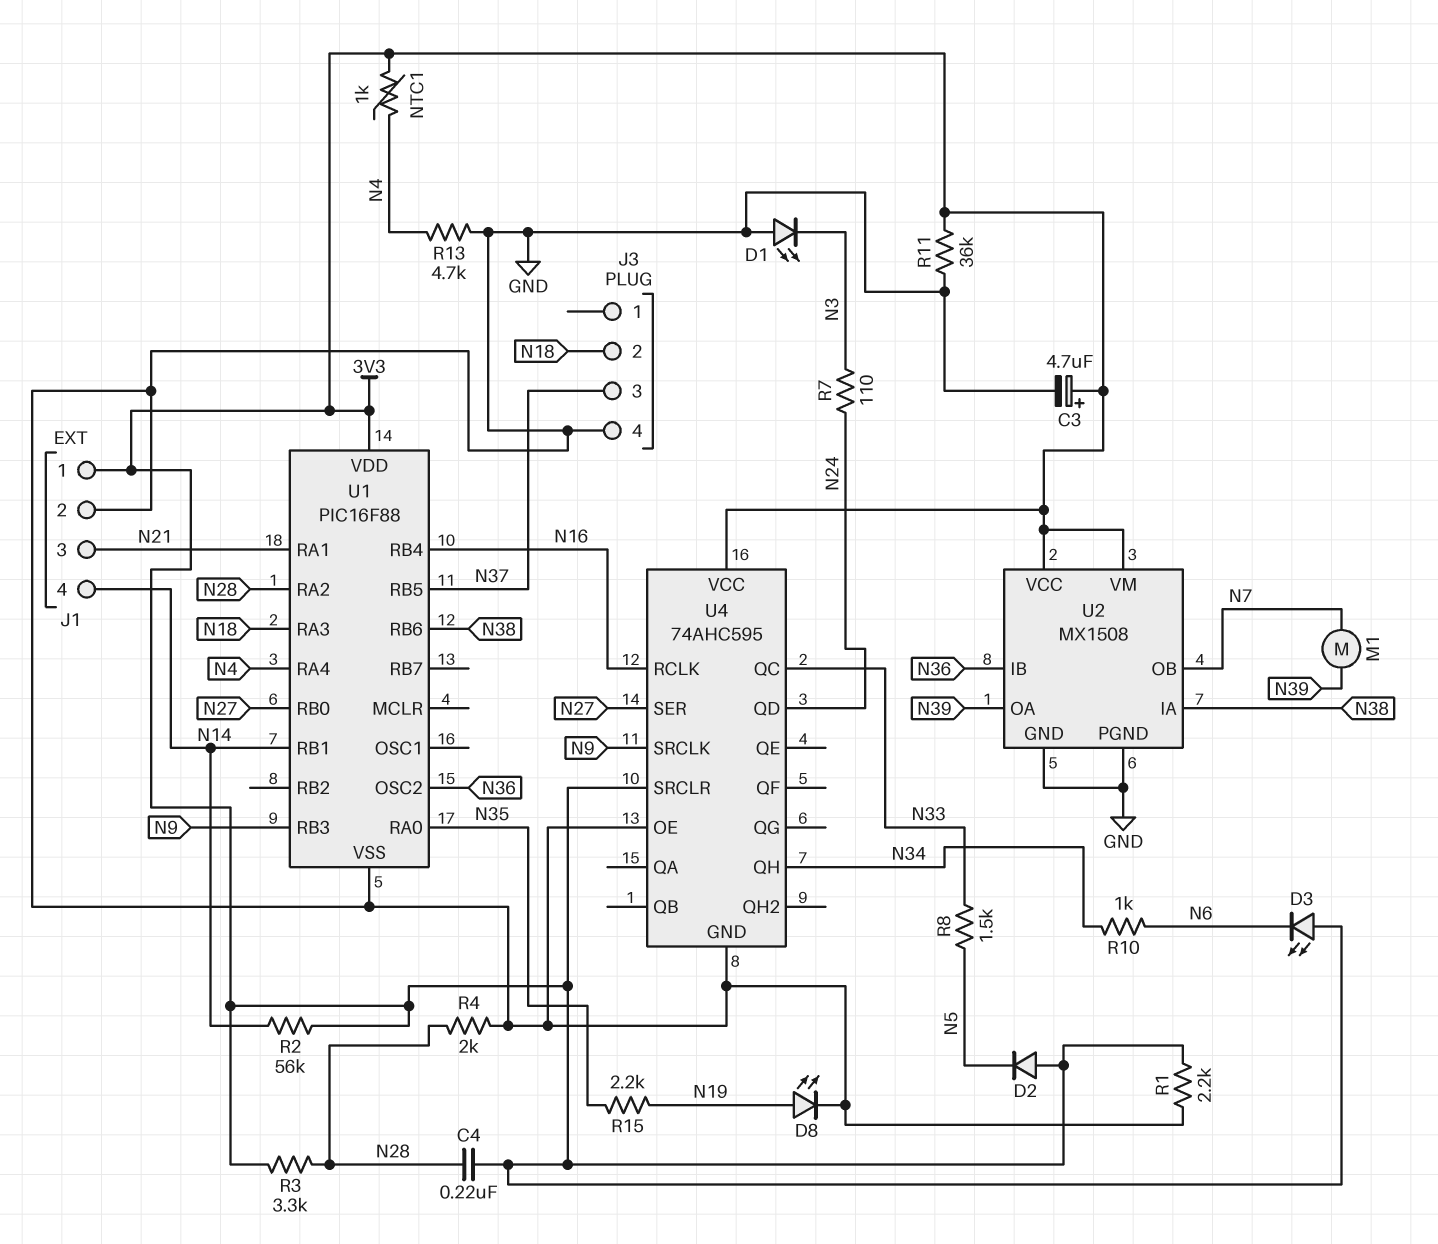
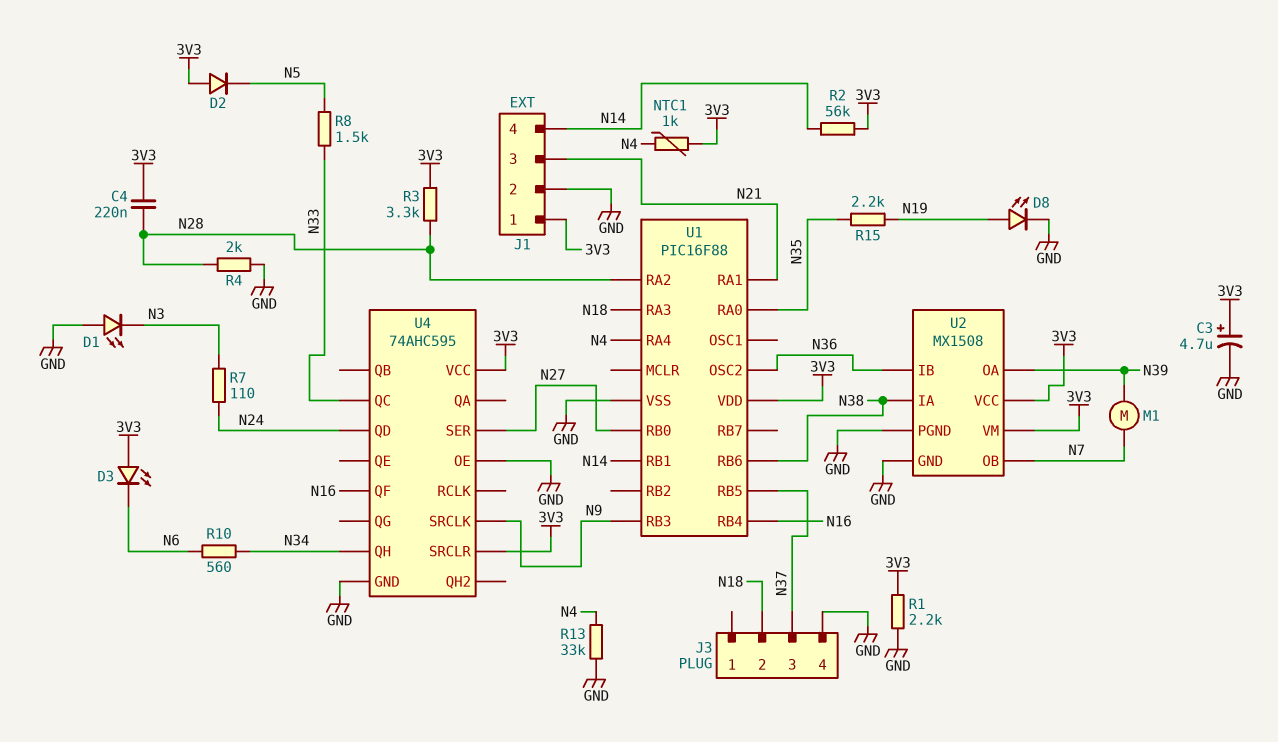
R10: 1k (N6, N34) -> 560 (N6, N34)
R11: 36k (3V3, GND) -> none
R13: 4.7k (GND, N4) -> 33k (GND, N4)
U4 pin QF: none -> N16
U4 pin RCLK: N16 -> none

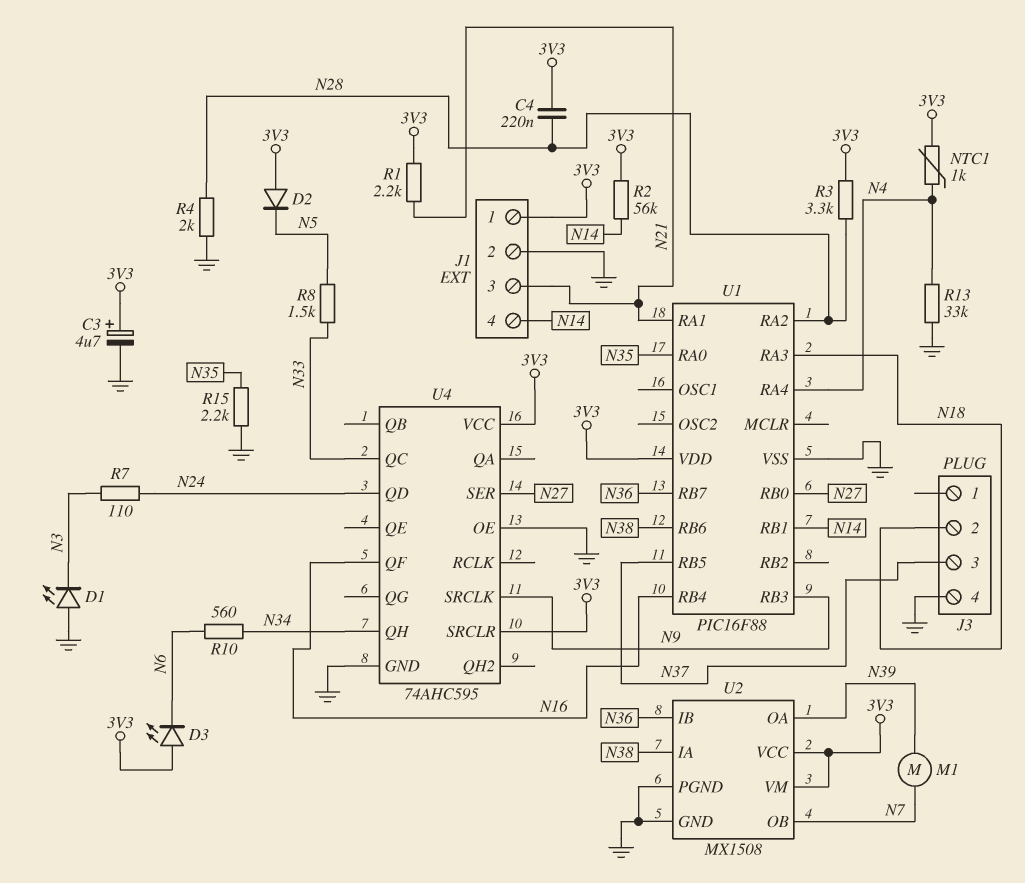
D8: LED (A N19, K GND) -> none
R1: 2.2k (3V3, GND) -> 2.2k (3V3, N21)
R15: 2.2k (N19, N35) -> 2.2k (GND, N35)
U1 pin OSC2: N36 -> none
U1 pin RB7: none -> N36

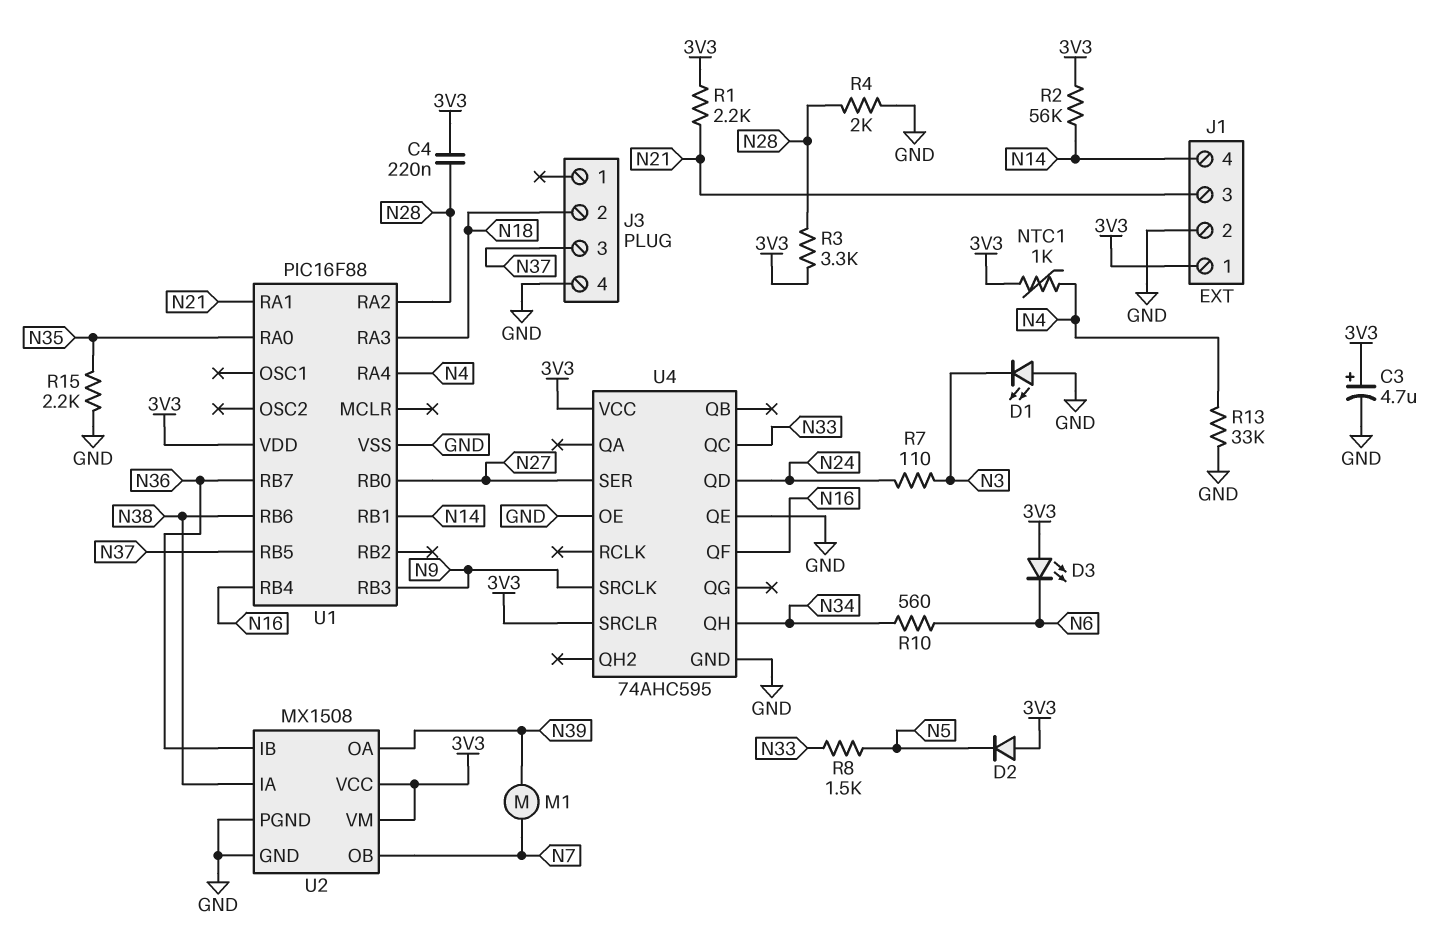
U4 pin QE: none -> GND

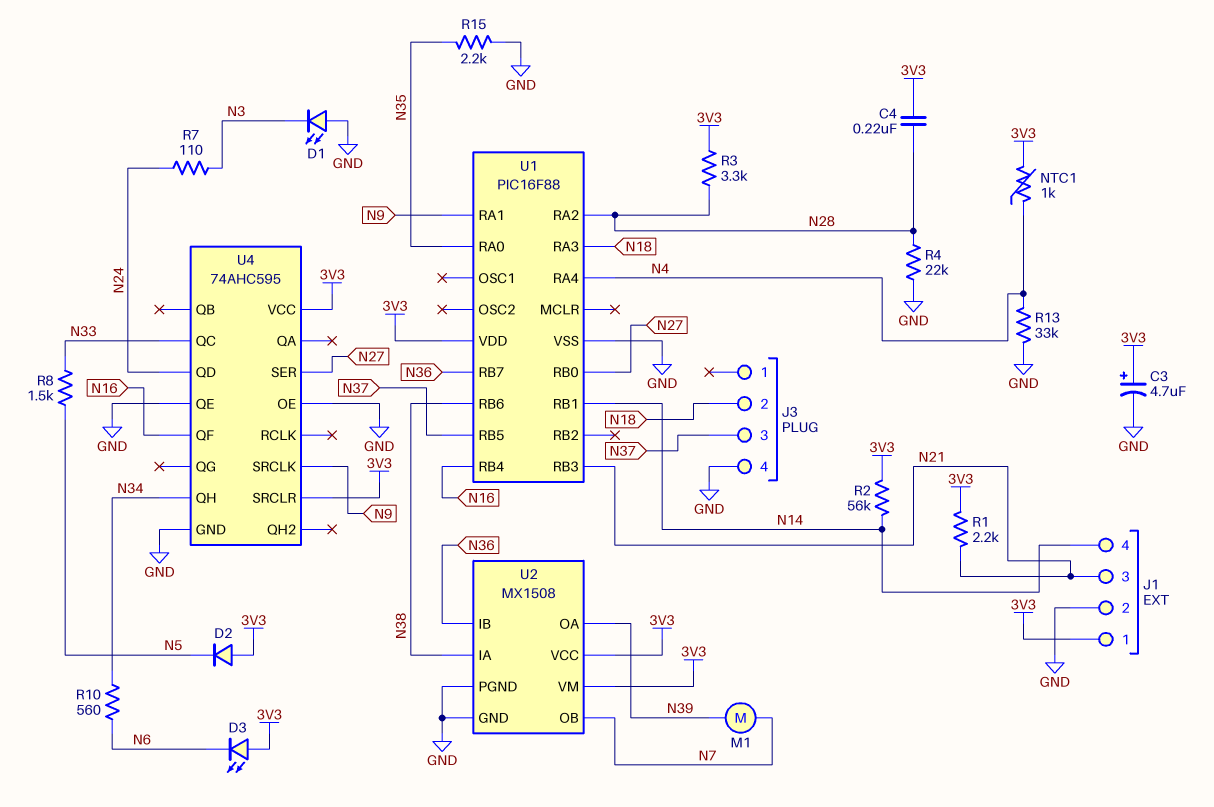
R4: 2k (GND, N28) -> 22k (GND, N28)
U1 pin RA1: N21 -> N9
U1 pin RB3: N9 -> N21

